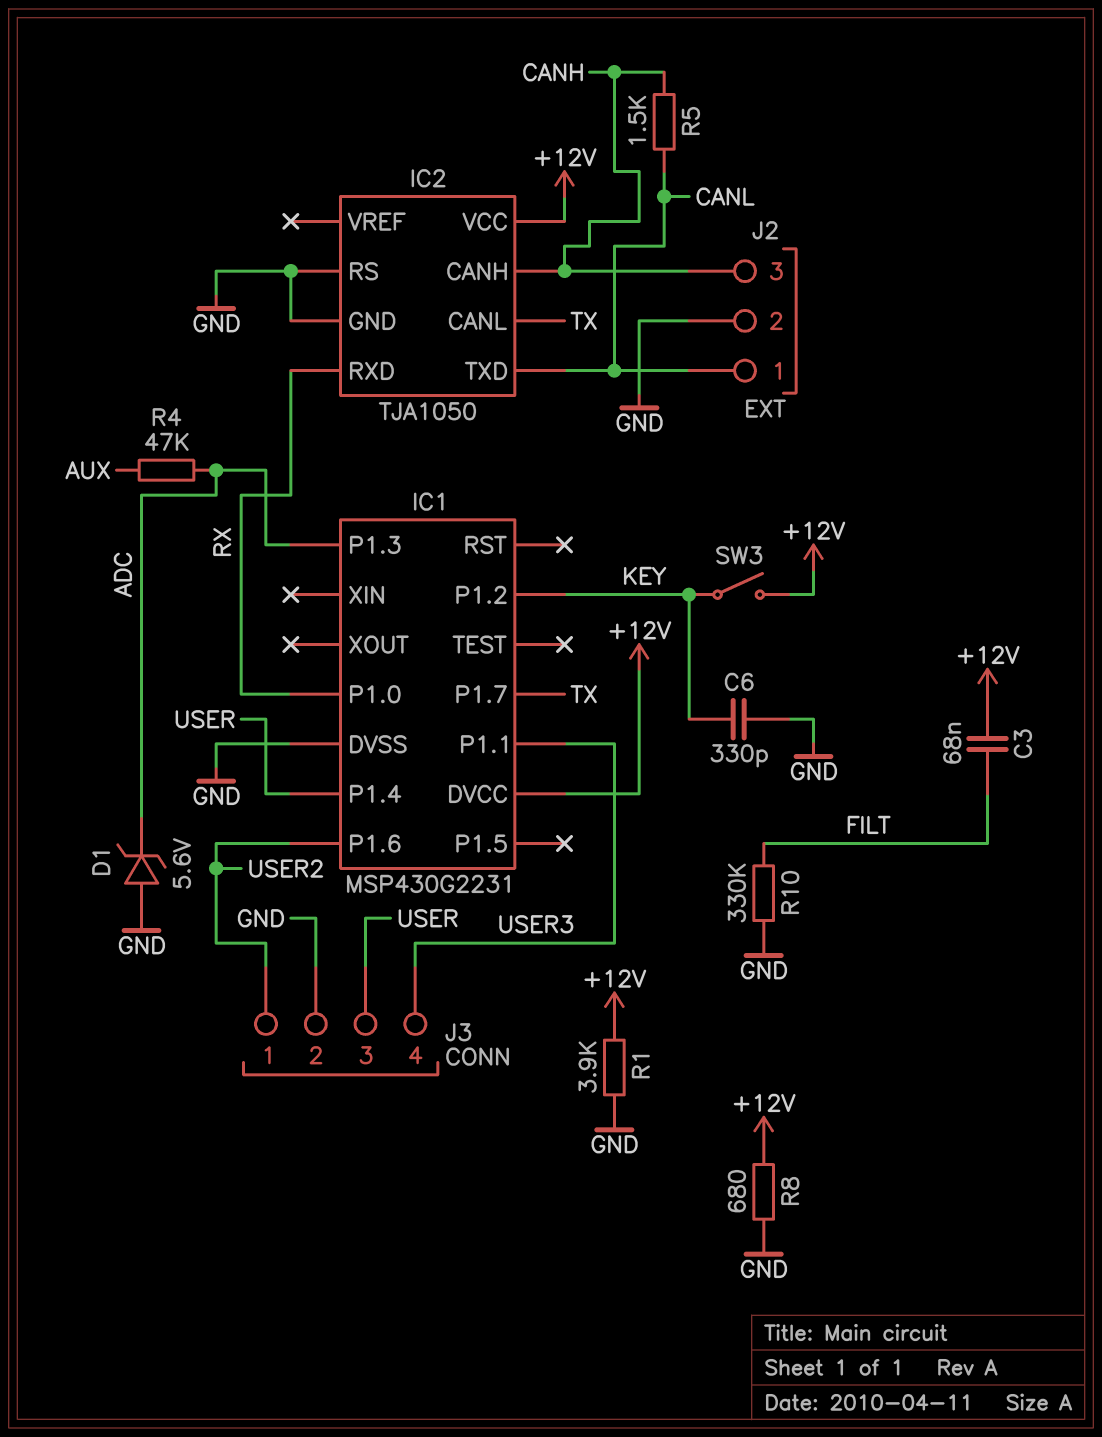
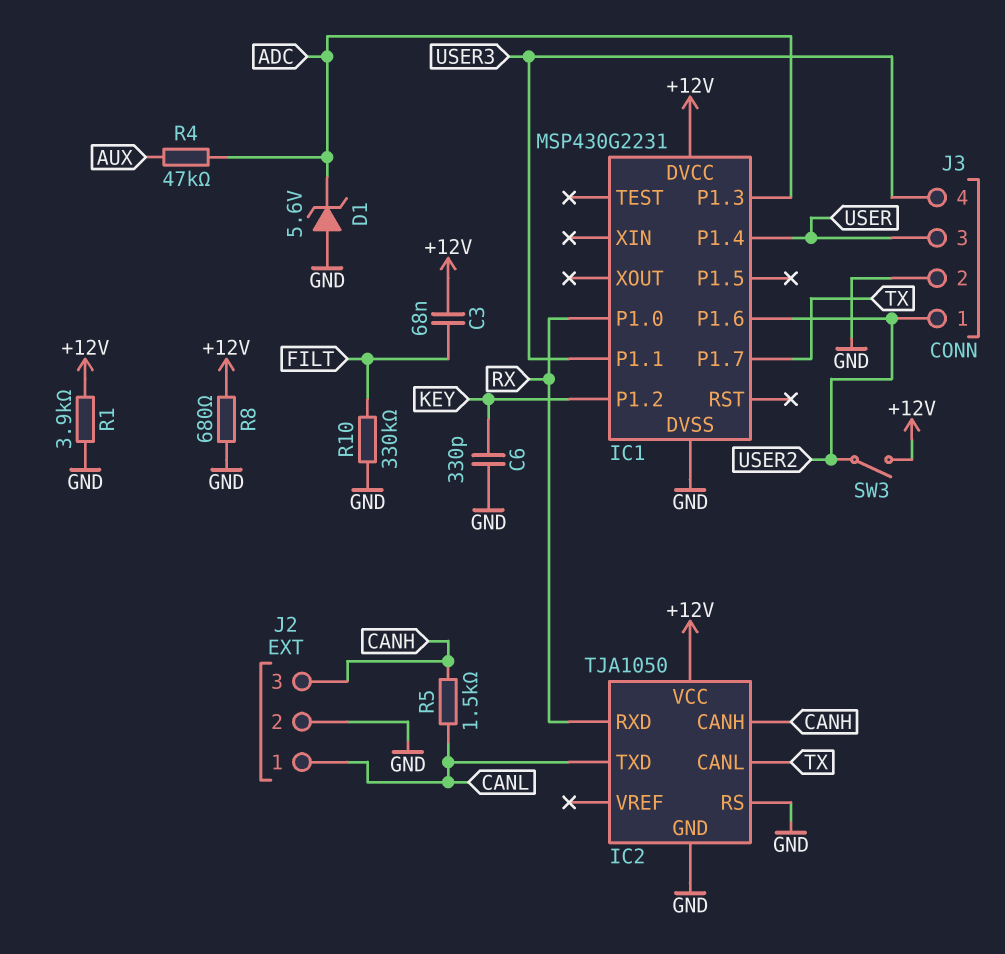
SW3: switch (+12V, KEY) -> switch (+12V, USER2)

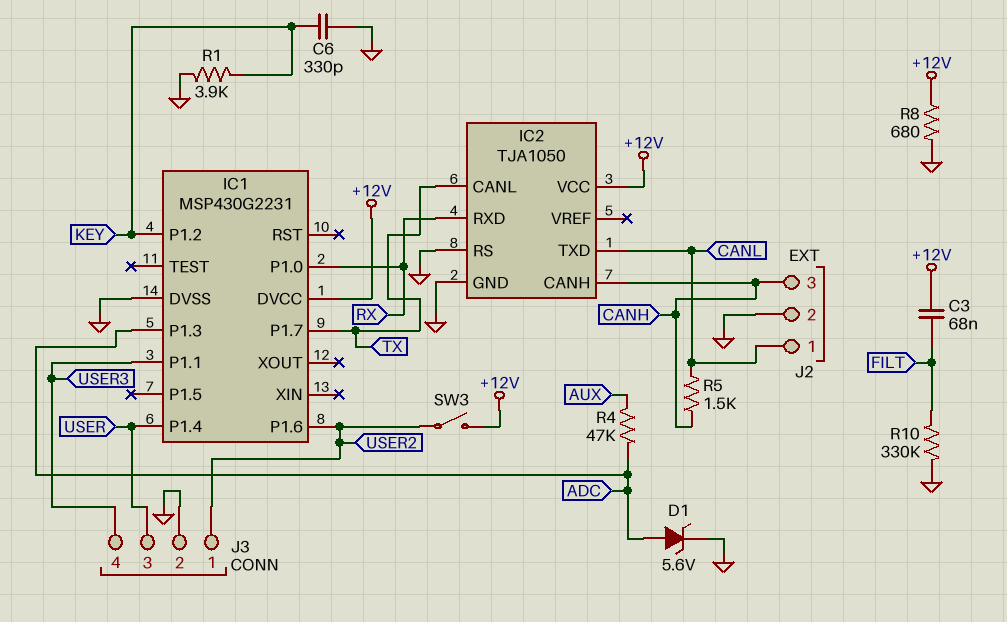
D1: zener 5.6V (A GND, K ADC) -> zener 5.6V (A ADC, K GND)
R1: 3.9k (+12V, GND) -> 3.9k (GND, KEY)

